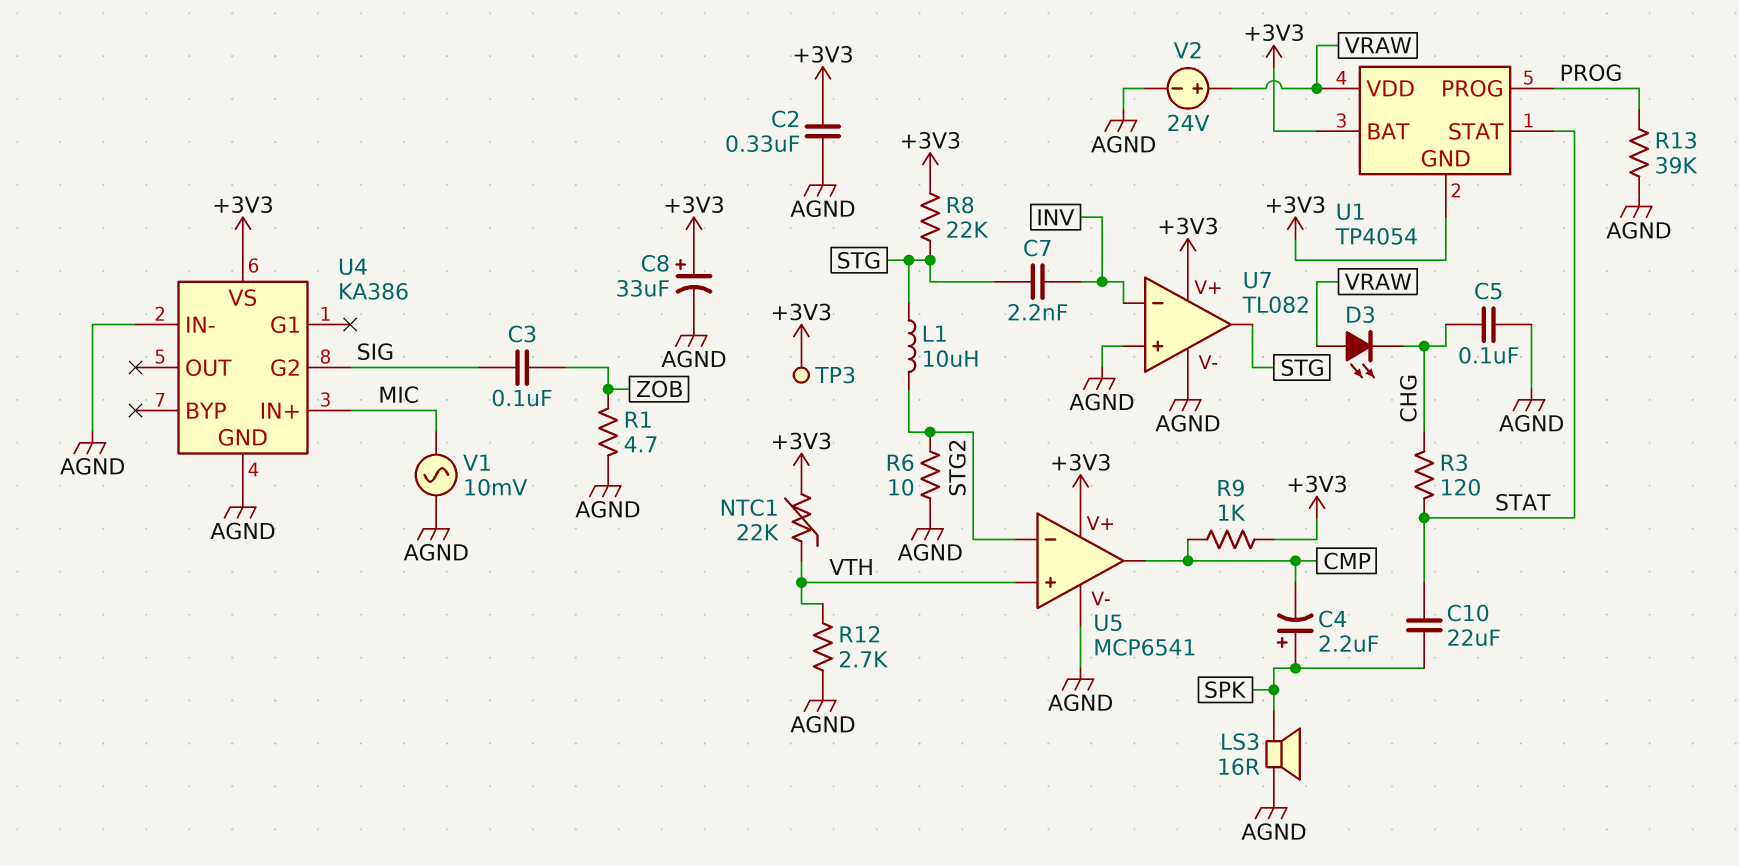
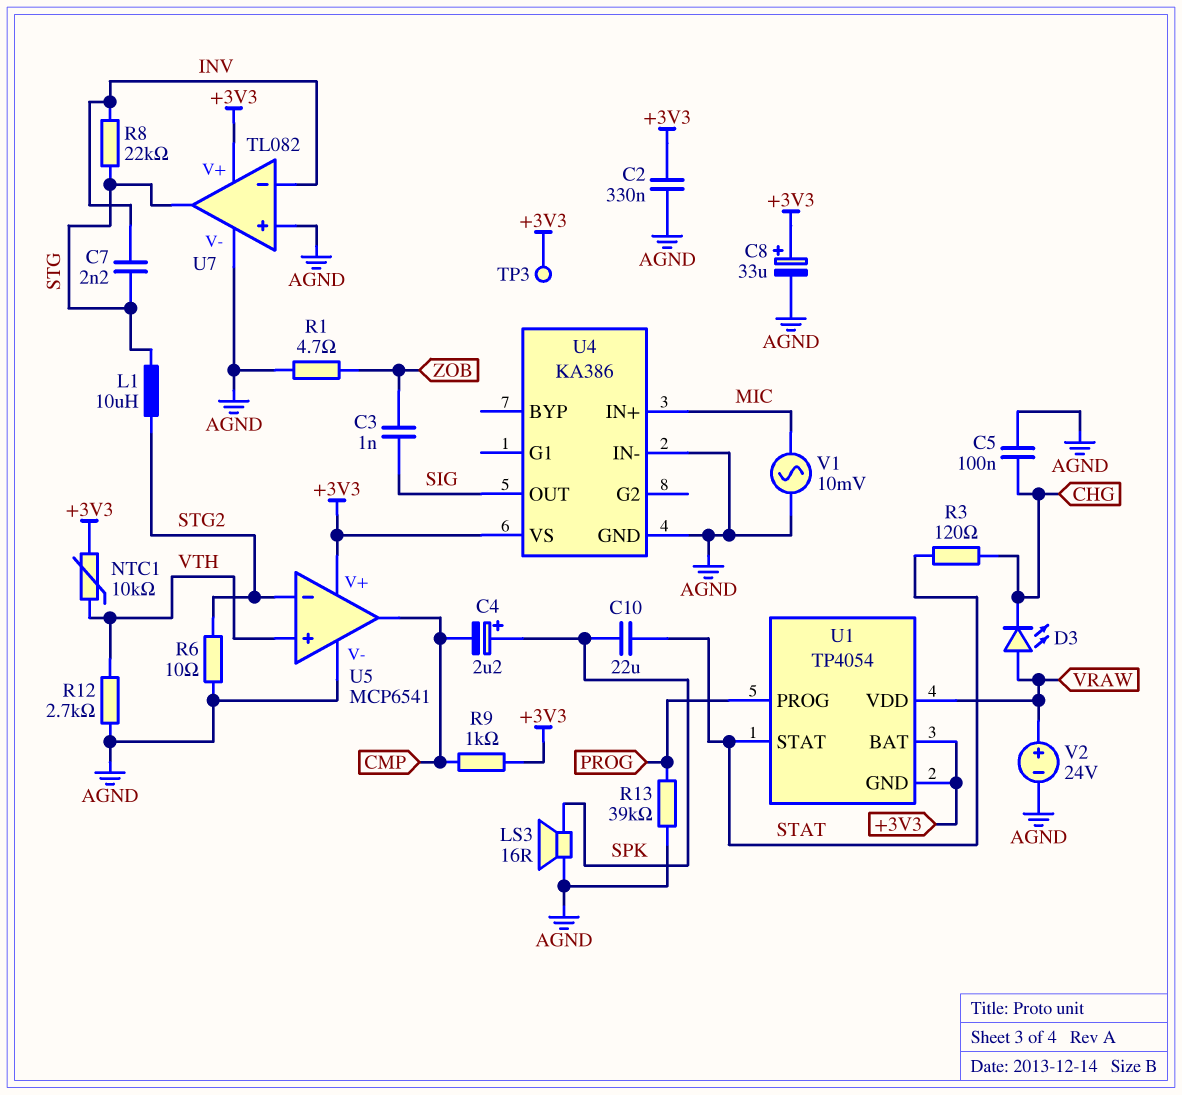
C3: 100nF (SIG, ZOB) -> 1nF (SIG, ZOB)
NTC1: 22k (+3V3, VTH) -> 10k (+3V3, VTH)
R8: 22k (+3V3, STG) -> 22k (INV, STG)
U4 pin G2: SIG -> none
U4 pin OUT: none -> SIG

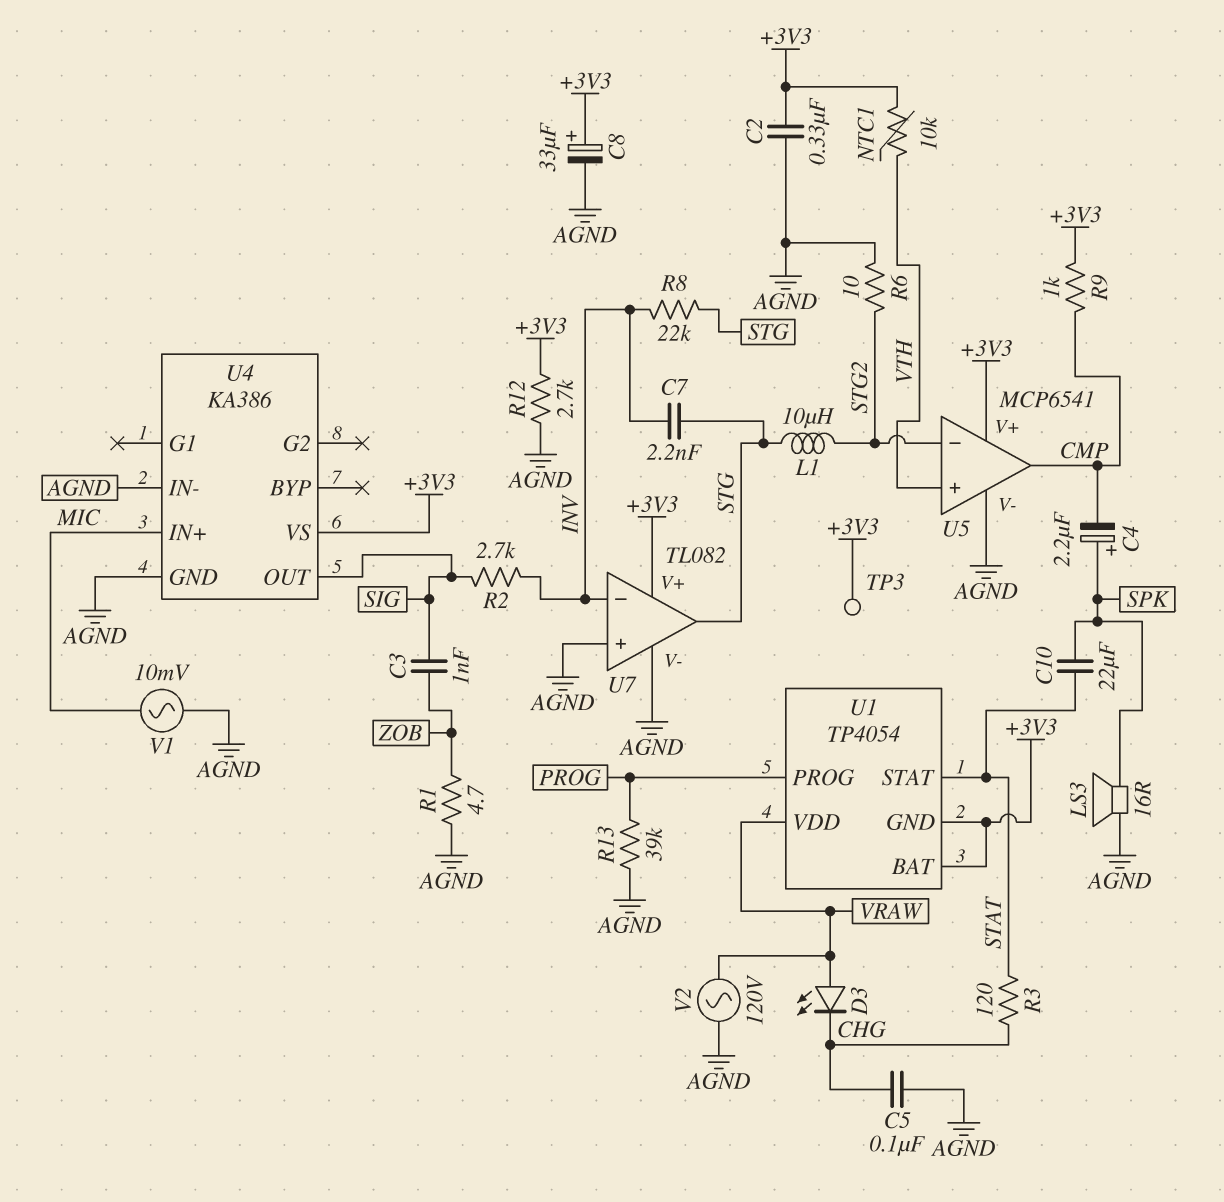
R2: none -> 2.7k (INV, SIG)
R12: 2.7k (AGND, VTH) -> 2.7k (+3V3, AGND)
V2: 24V (plus VRAW, minus AGND) -> AC 120V (AGND, VRAW)

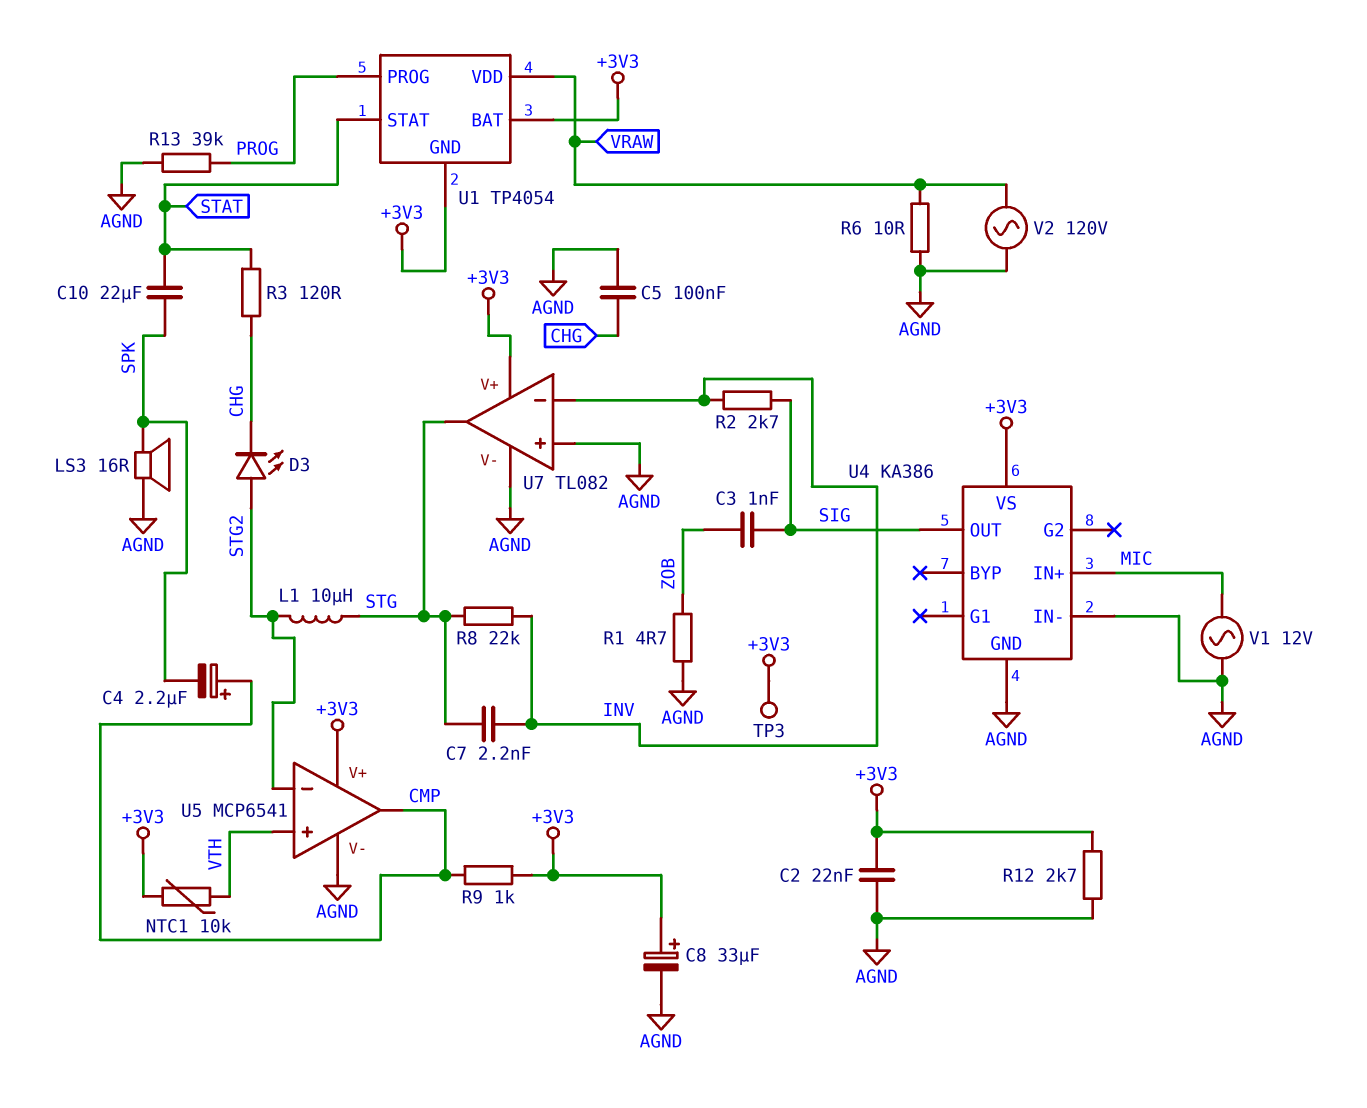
C2: 330nF (+3V3, AGND) -> 22nF (+3V3, AGND)
C4: 2.2uF (plus SPK, minus CMP) -> 2.2uF (plus CMP, minus SPK)
D3: LED (A VRAW, K CHG) -> LED (A STG2, K CHG)
R6: 10 (AGND, STG2) -> 10 (AGND, VRAW)
V1: AC 10mV (AGND, MIC) -> AC 12V (AGND, MIC)

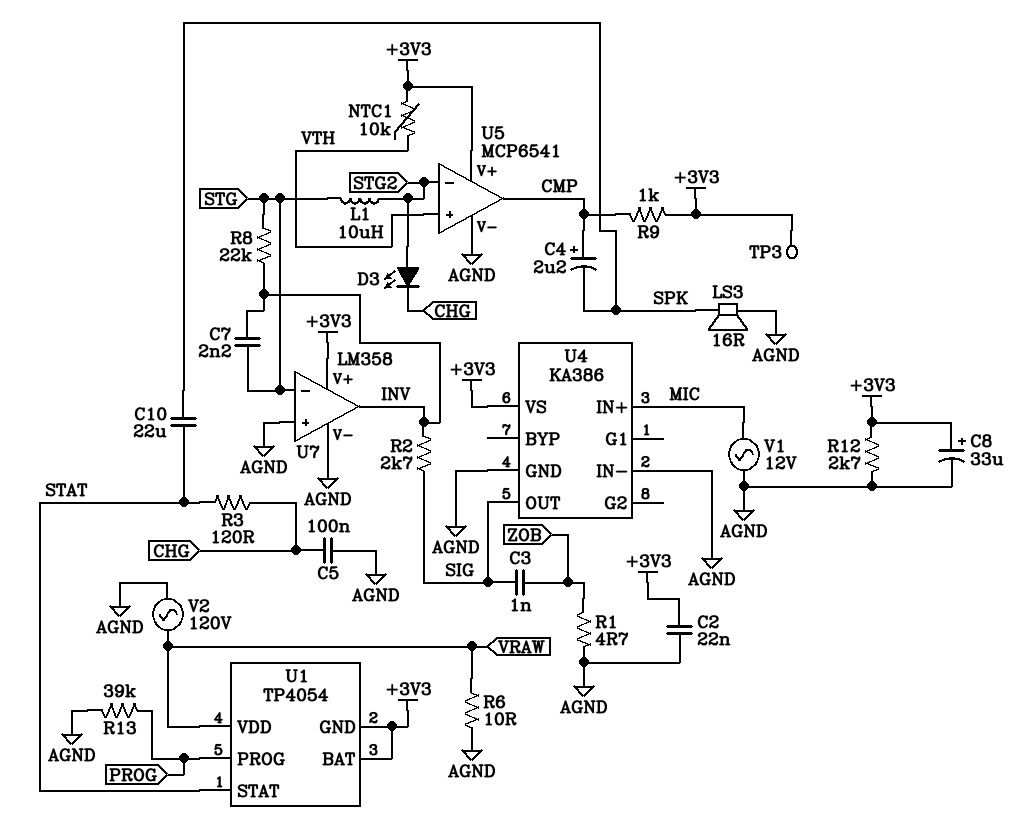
U7: TL082 -> LM358
U7 pin in-: INV -> STG
U7 pin out: STG -> INV

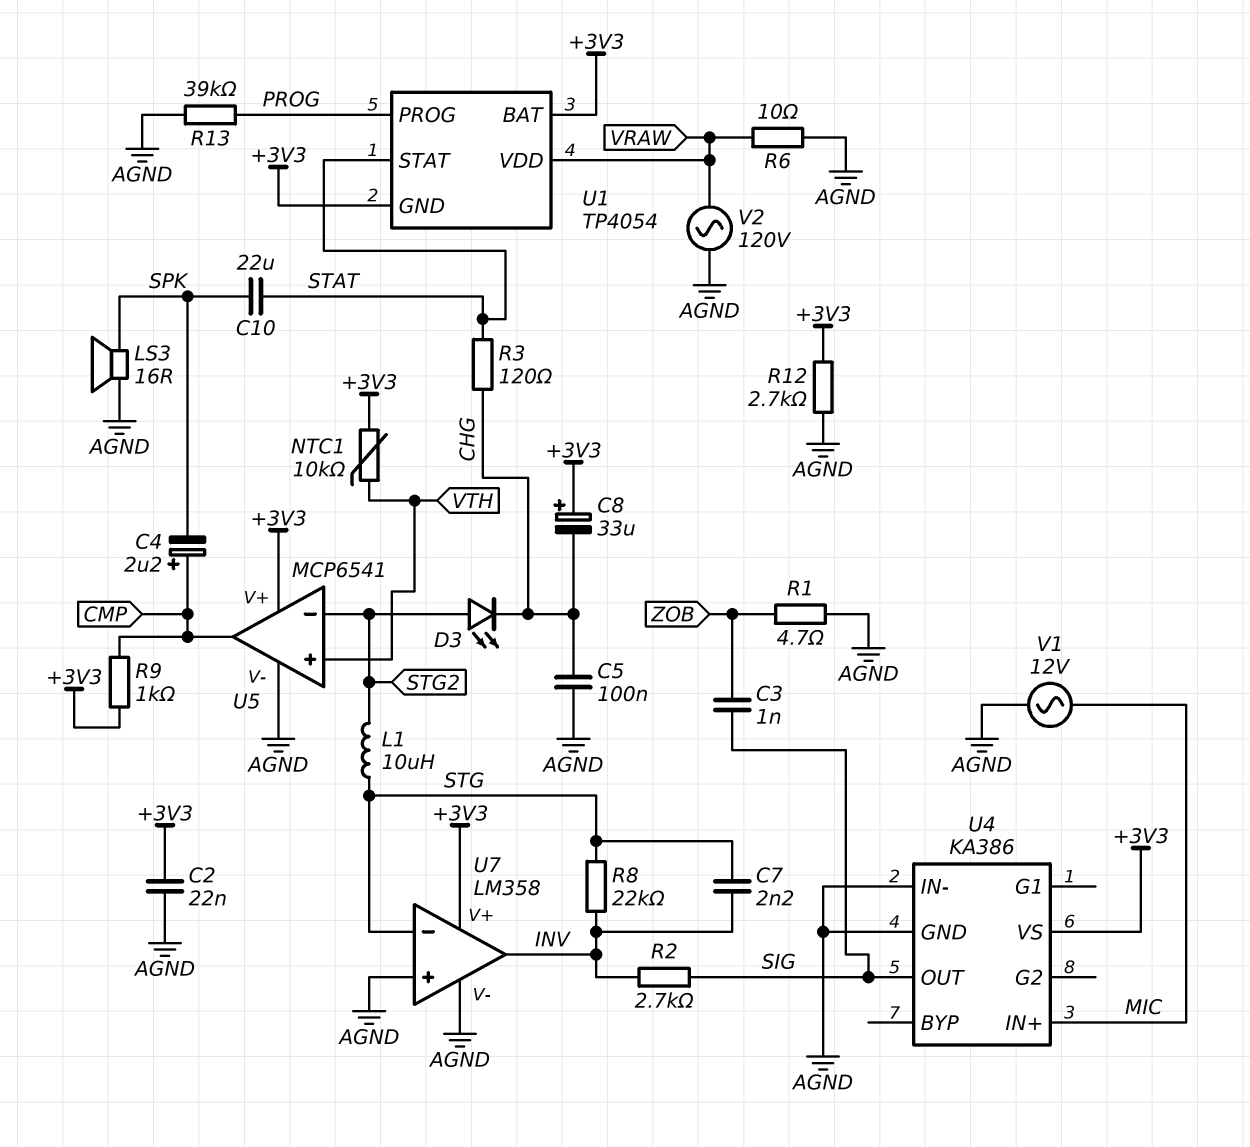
C8: 33uF (plus +3V3, minus AGND) -> 33uF (plus +3V3, minus CHG)
TP3: test point (+3V3) -> none

